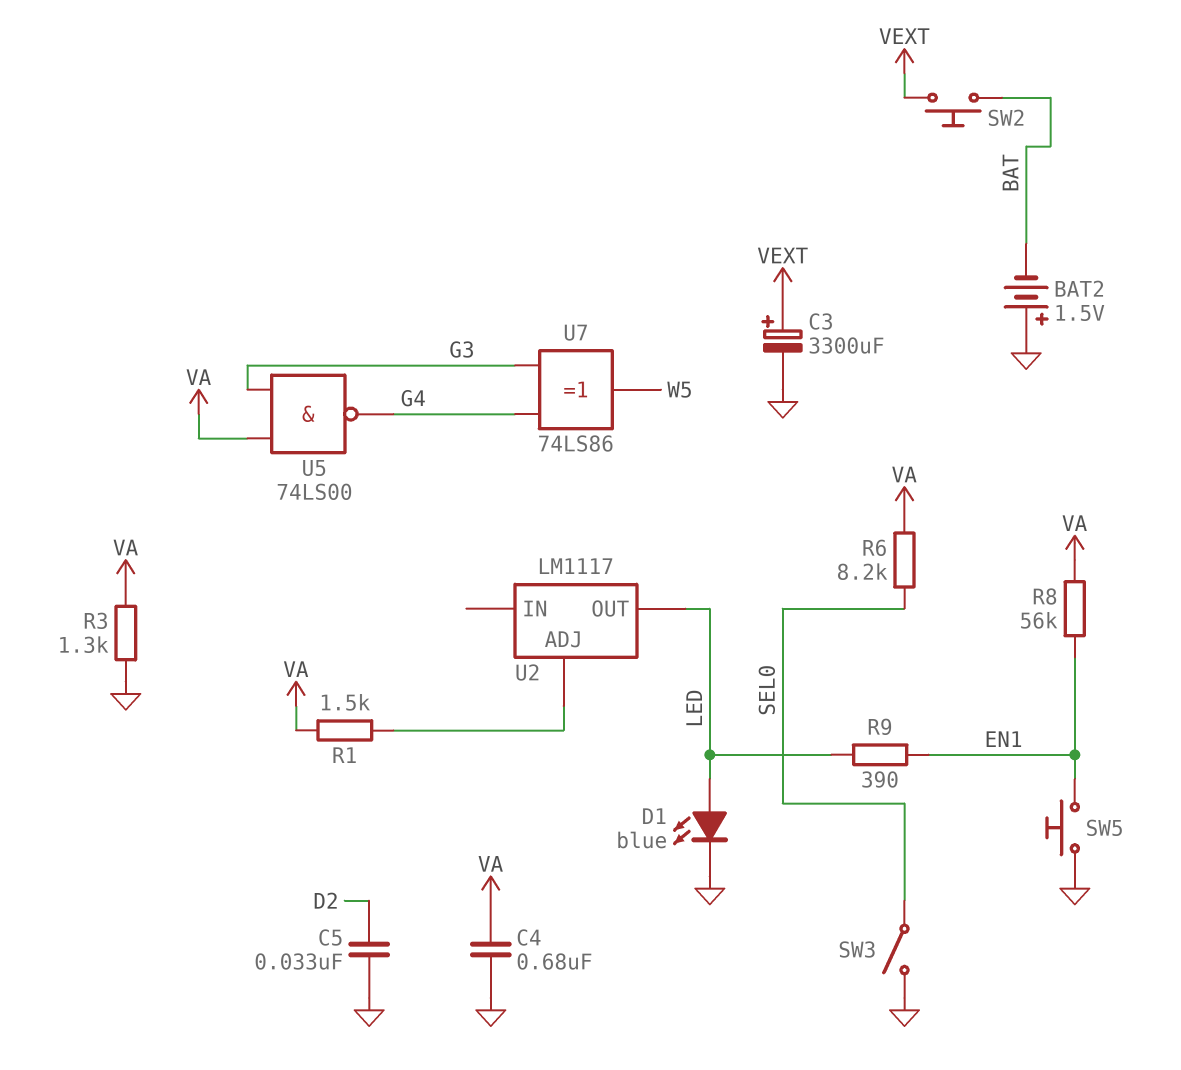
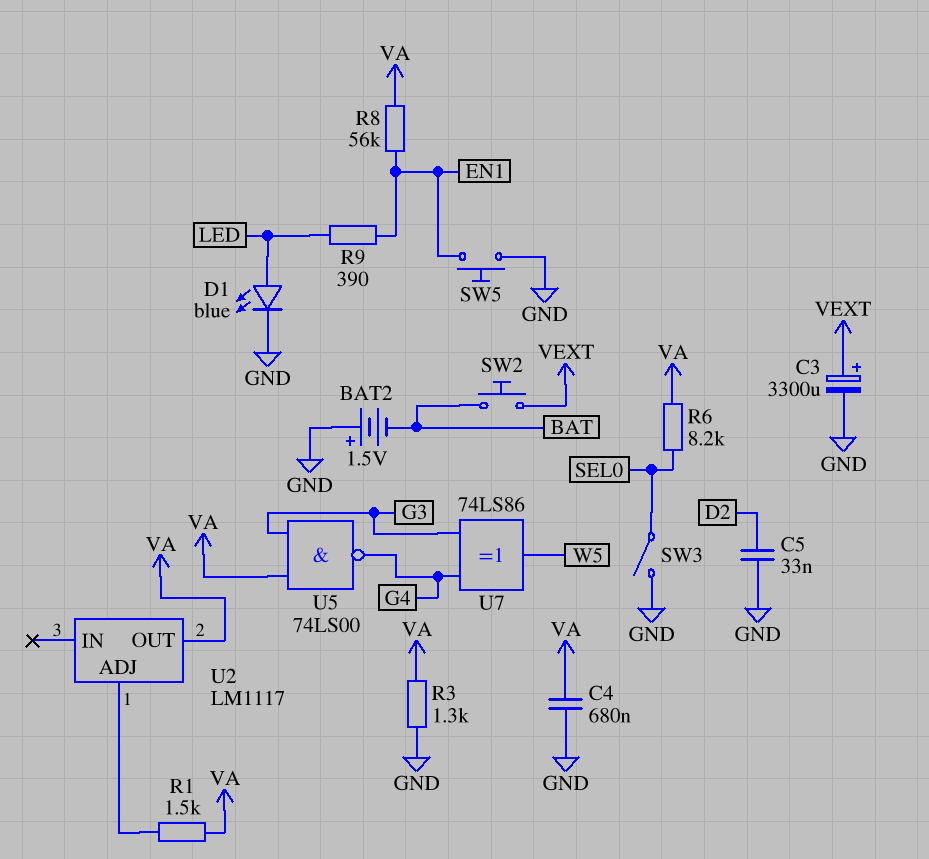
U2 pin OUT: LED -> VA

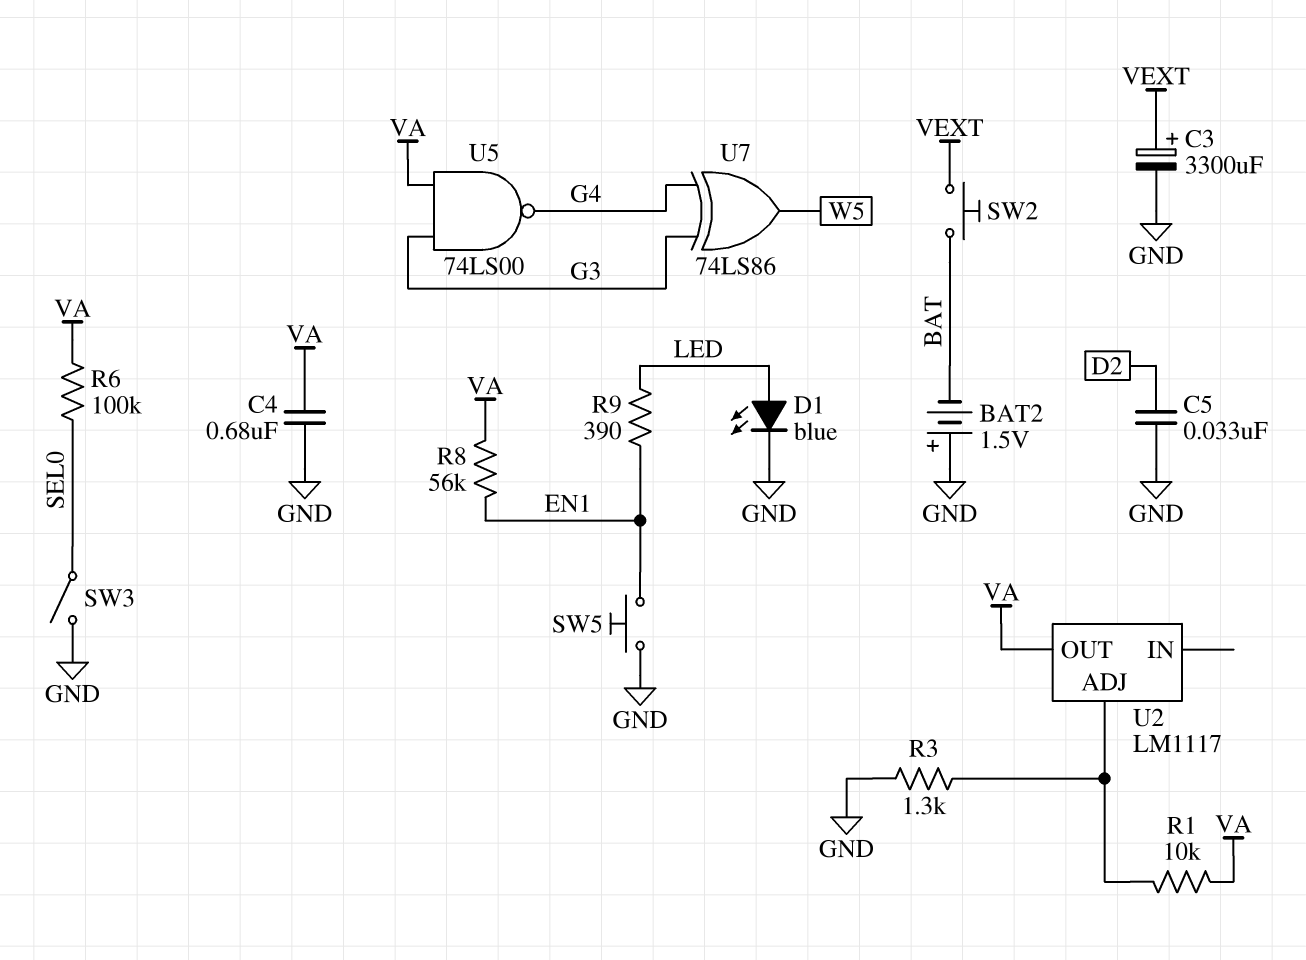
R1: 1.5k (U2/ADJ, VA) -> 10k (U2/ADJ, VA)
R3: 1.3k (GND, VA) -> 1.3k (GND, U2/ADJ)
R6: 8.2k (SEL0, VA) -> 100k (SEL0, VA)

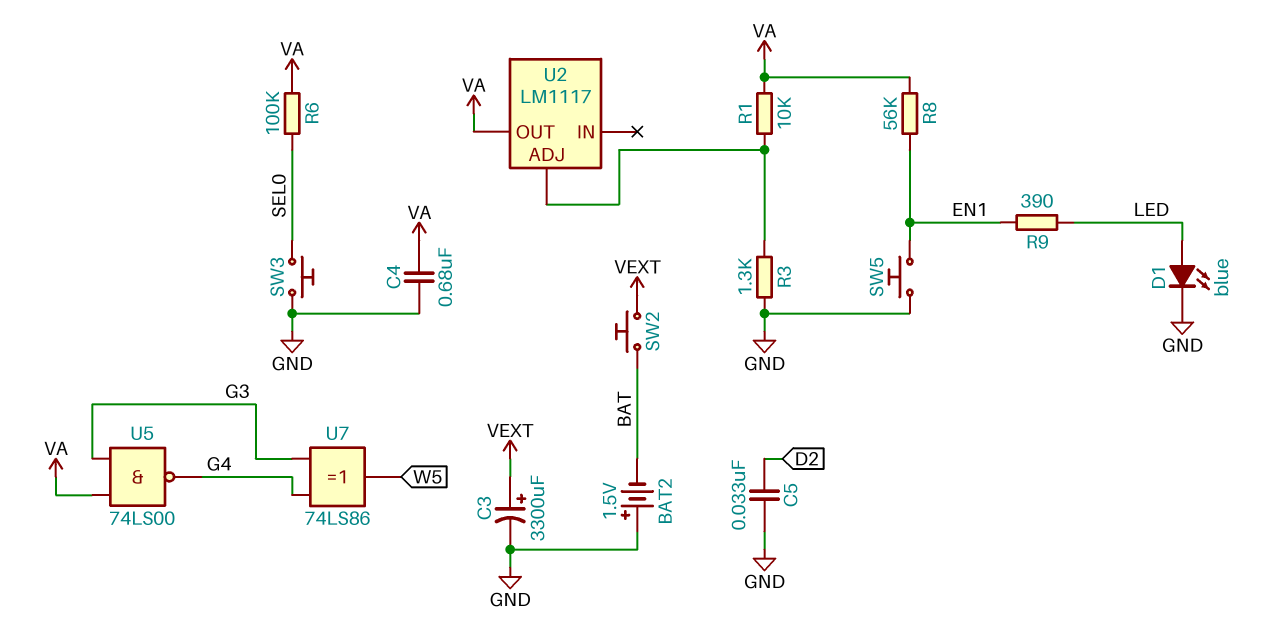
SW3: switch (GND, SEL0) -> button (GND, SEL0)

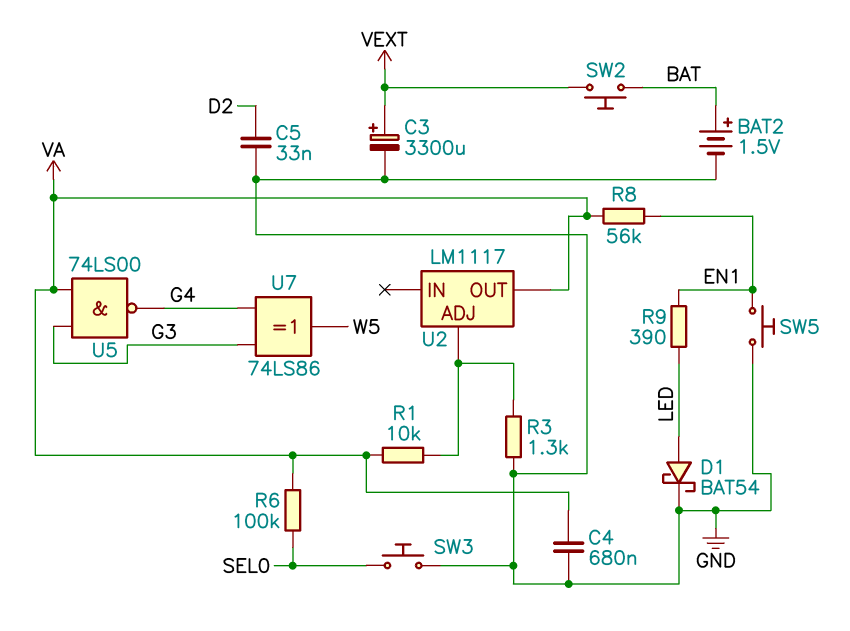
BAT2: 1.5V (plus GND, minus BAT) -> 1.5V (plus BAT, minus GND)
D1: LED blue (A LED, K GND) -> schottky BAT54 (A LED, K GND)

